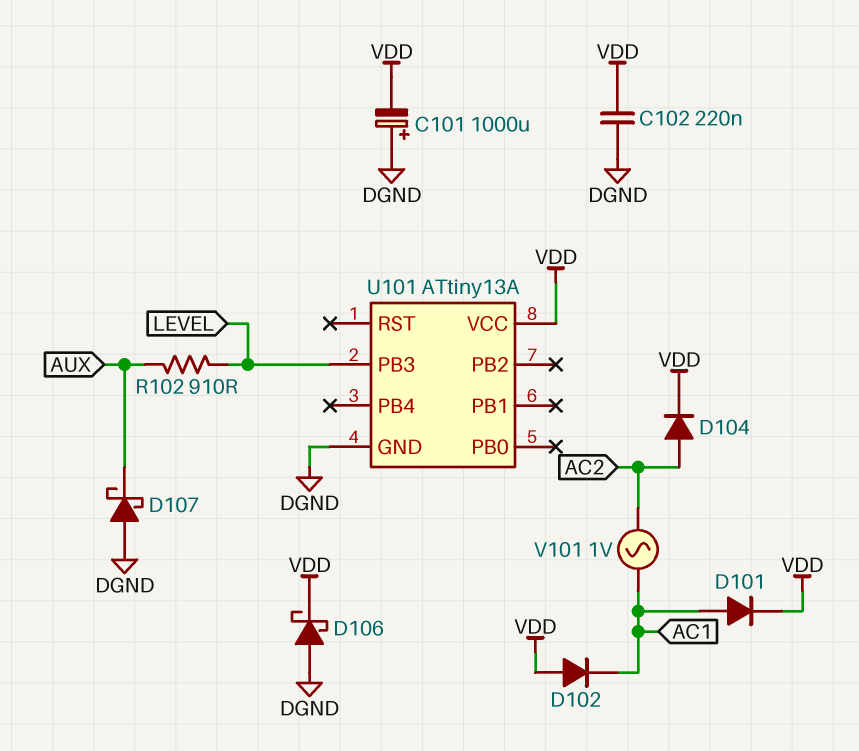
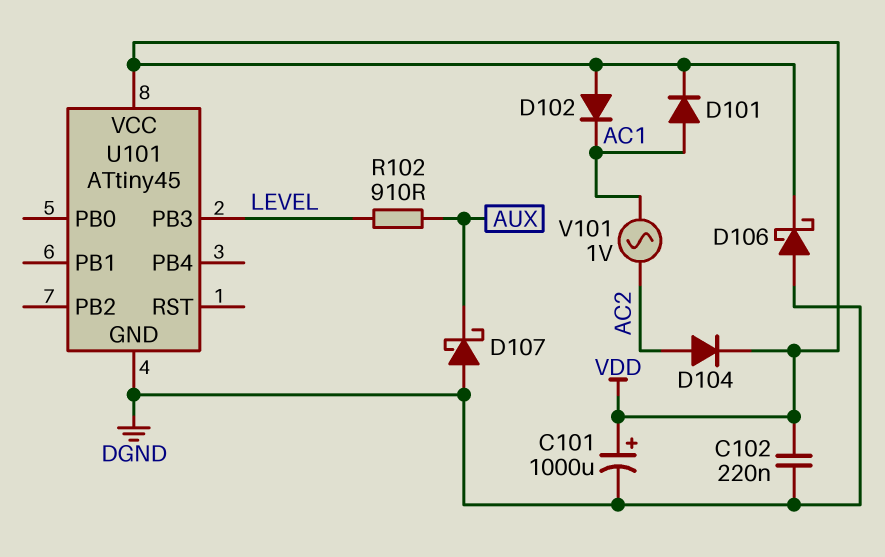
C101: 1000uF (plus DGND, minus VDD) -> 1000uF (plus VDD, minus DGND)
U101: ATtiny13A -> ATtiny45

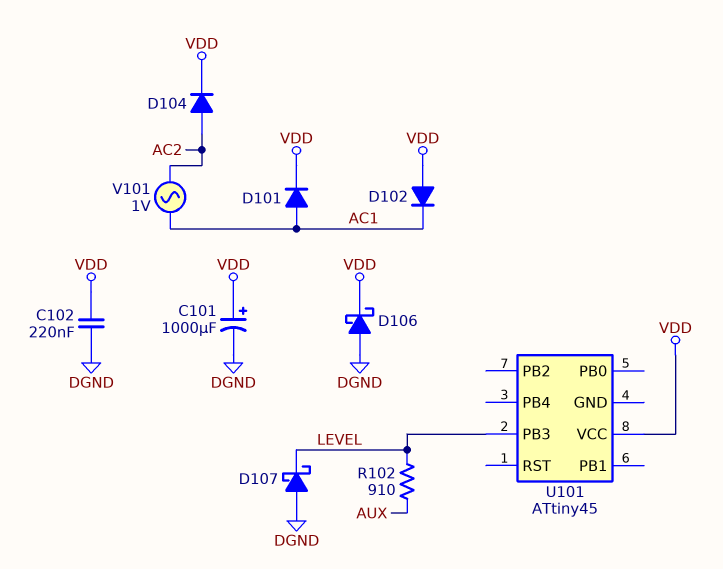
D107: schottky (A DGND, K AUX) -> schottky (A DGND, K LEVEL)
U101 pin GND: DGND -> none

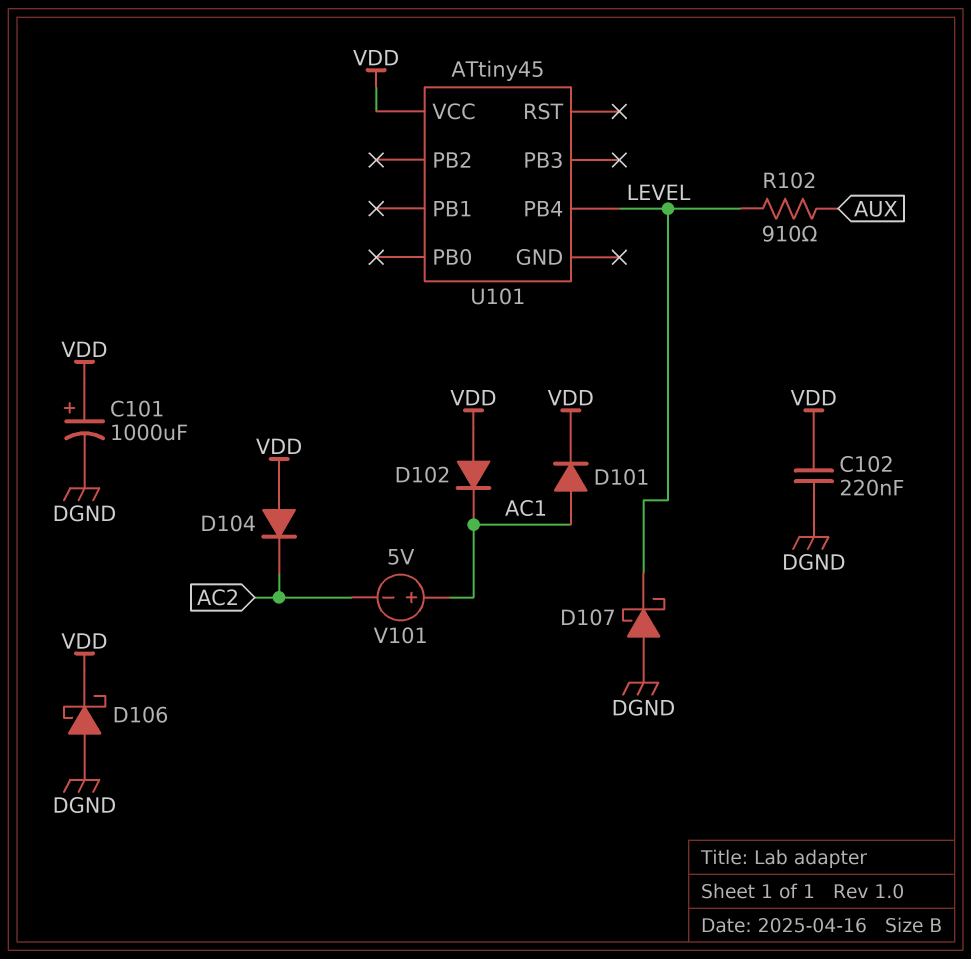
D104: diode (A AC2, K VDD) -> diode (A VDD, K AC2)
U101 pin PB3: LEVEL -> none
U101 pin PB4: none -> LEVEL
V101: AC 1V (AC1, AC2) -> 5V (plus AC1, minus AC2)

